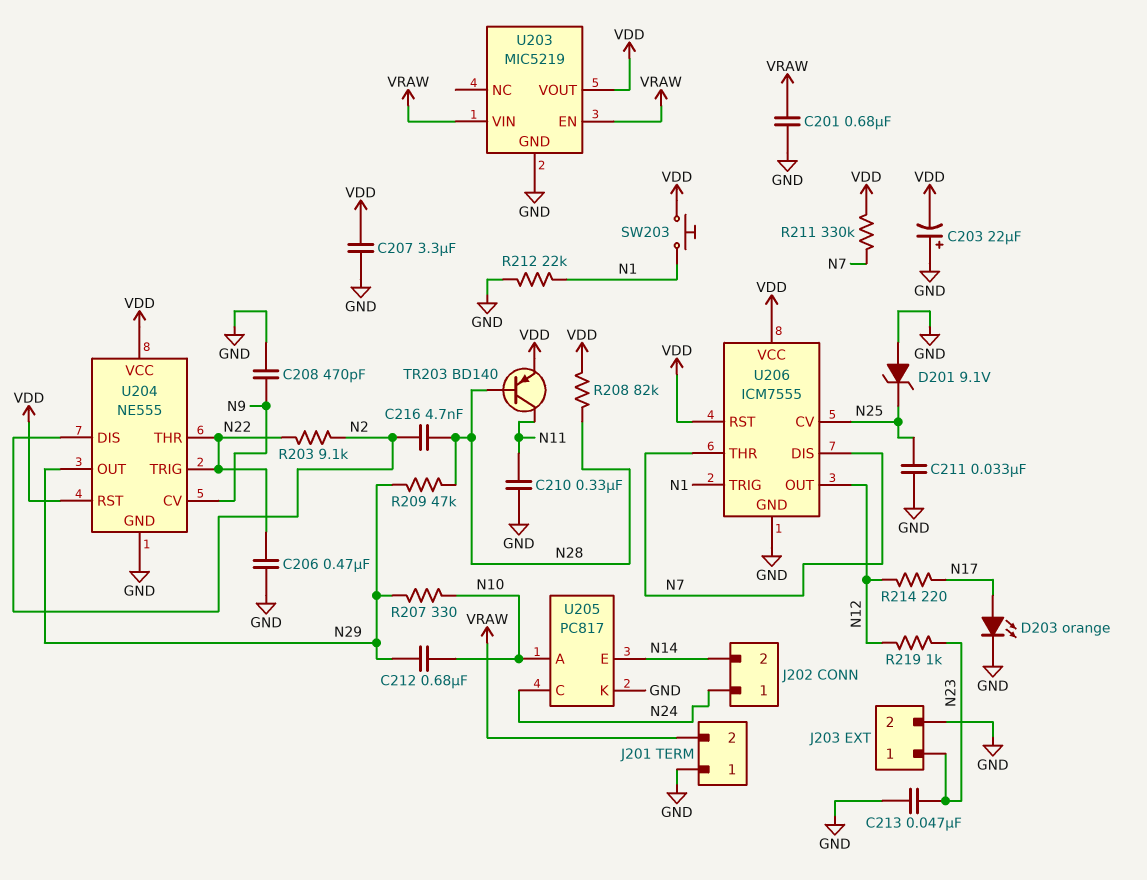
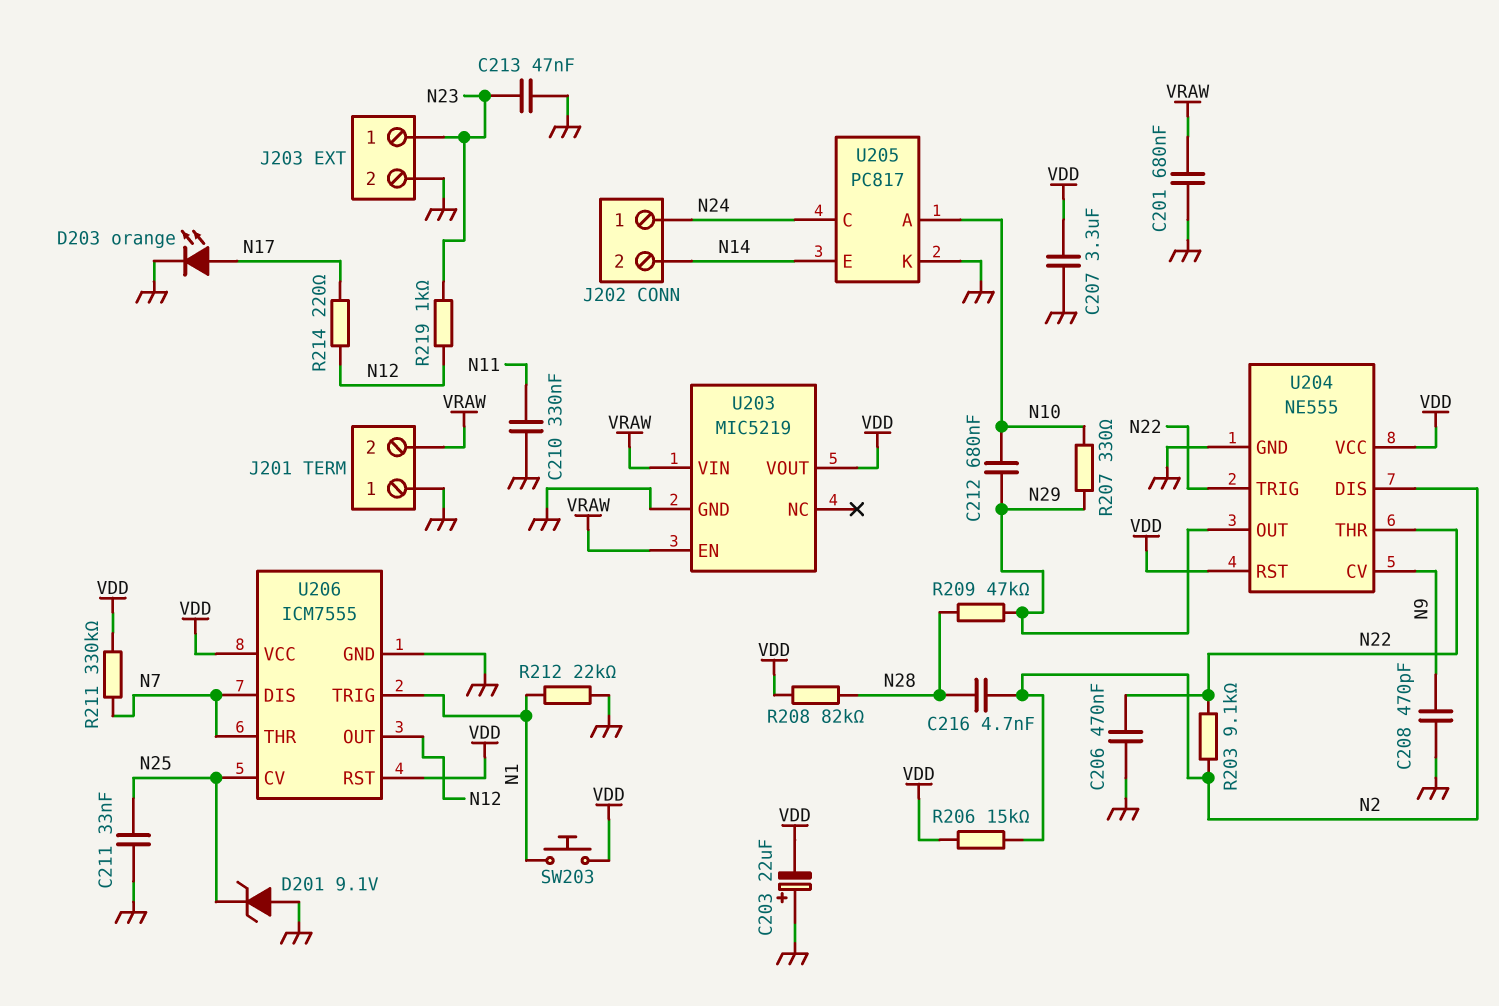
R206: none -> 15k (N2, VDD)
TR203: PNP BD140 (B N28, C N11, E VDD) -> none

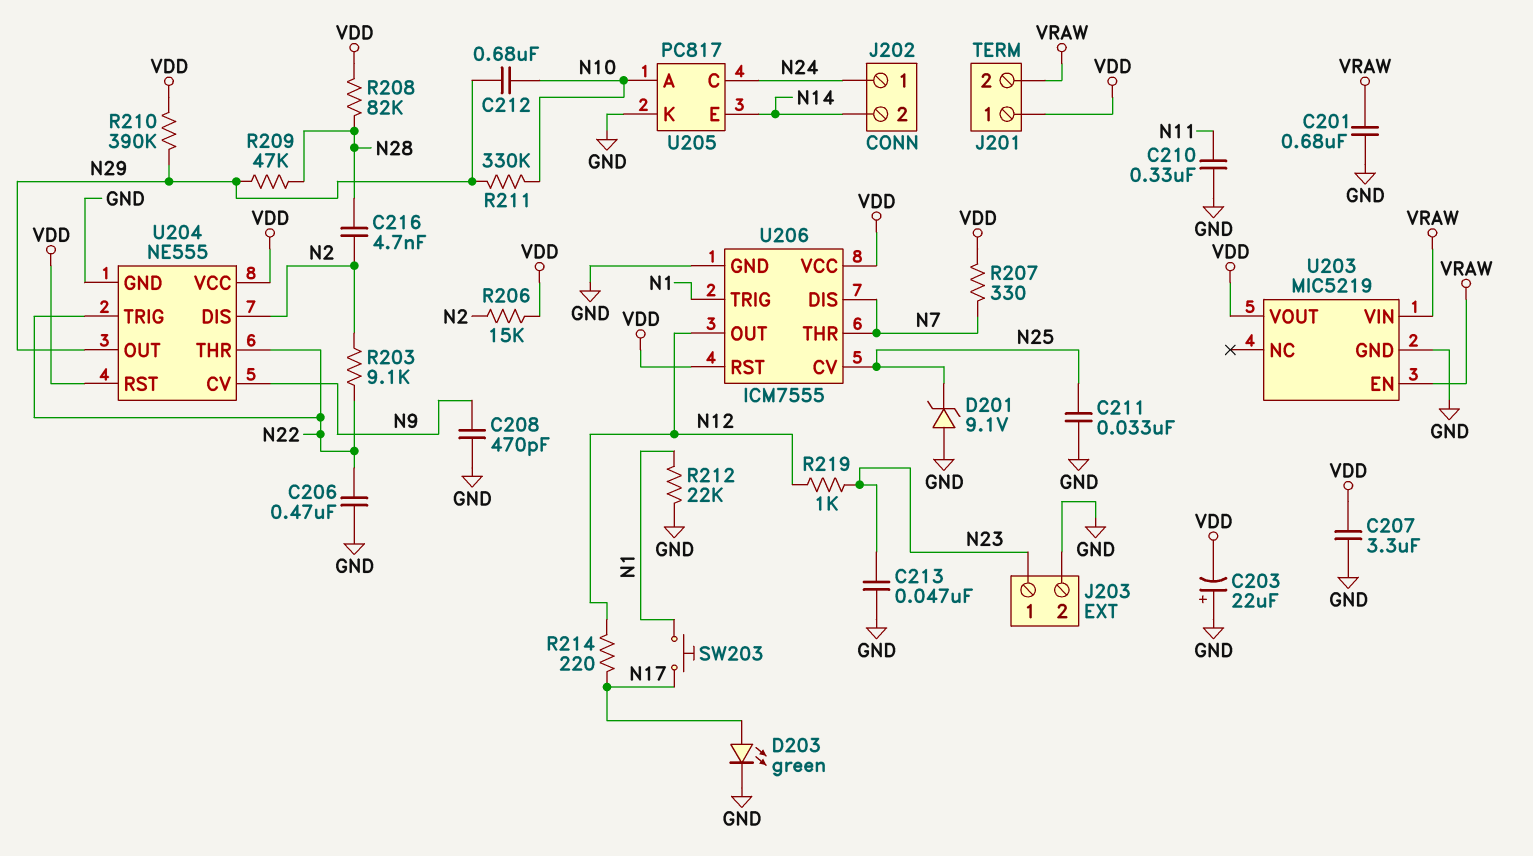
D203: LED orange (A N17, K GND) -> LED green (A N17, K GND)
J201 pin 1: GND -> VDD
R207: 330 (N10, N29) -> 330 (N7, VDD)
R210: none -> 390k (N29, VDD)
R211: 330k (N7, VDD) -> 330k (N10, N29)
SW203: button (N1, VDD) -> button (N1, N17)

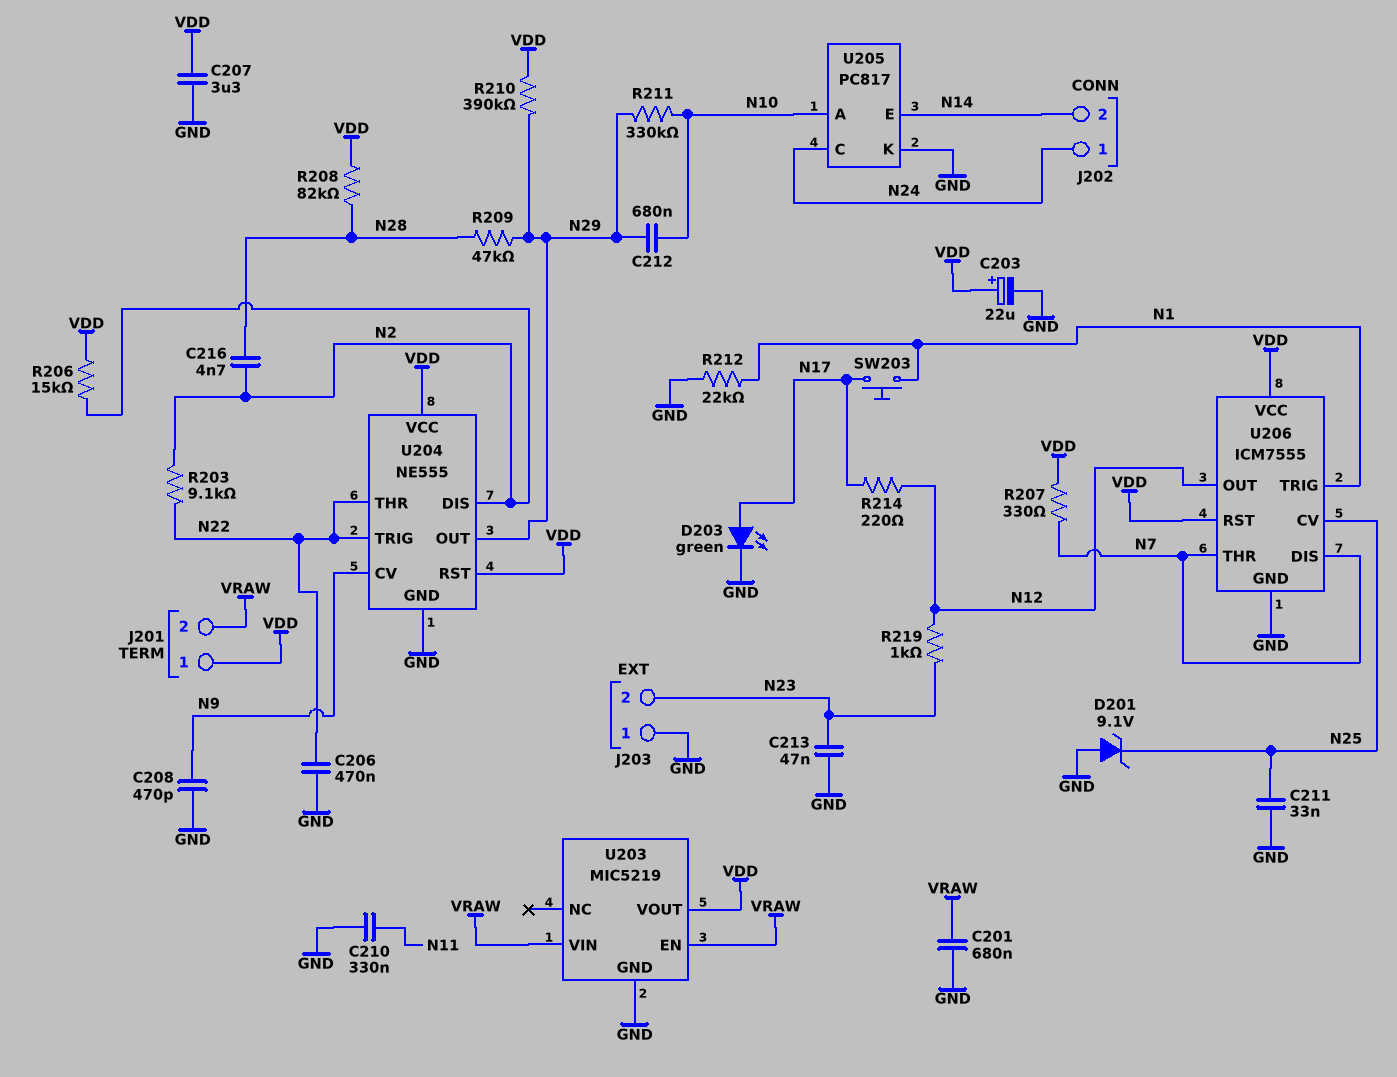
C203: 22uF (plus GND, minus VDD) -> 22uF (plus VDD, minus GND)
J203 pin 1: N23 -> GND
J203 pin 2: GND -> N23

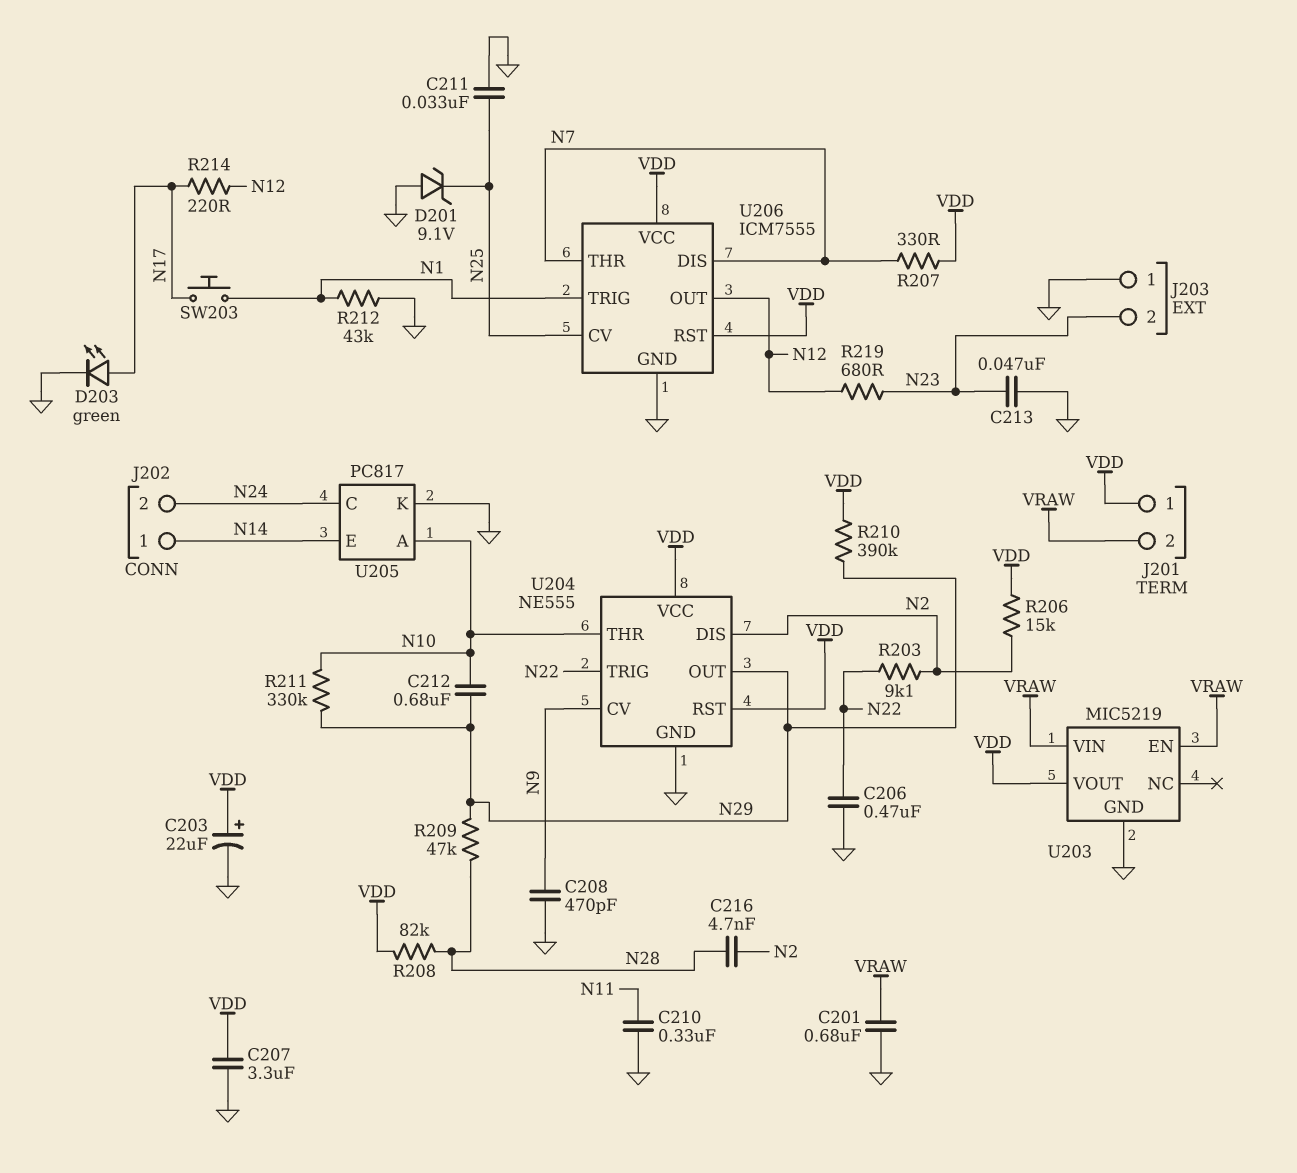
J202 pin 1: N24 -> N14
J202 pin 2: N14 -> N24
R212: 22k (GND, N1) -> 43k (GND, N1)
R219: 1k (N12, N23) -> 680 (N12, N23)
U204 pin THR: N22 -> N10

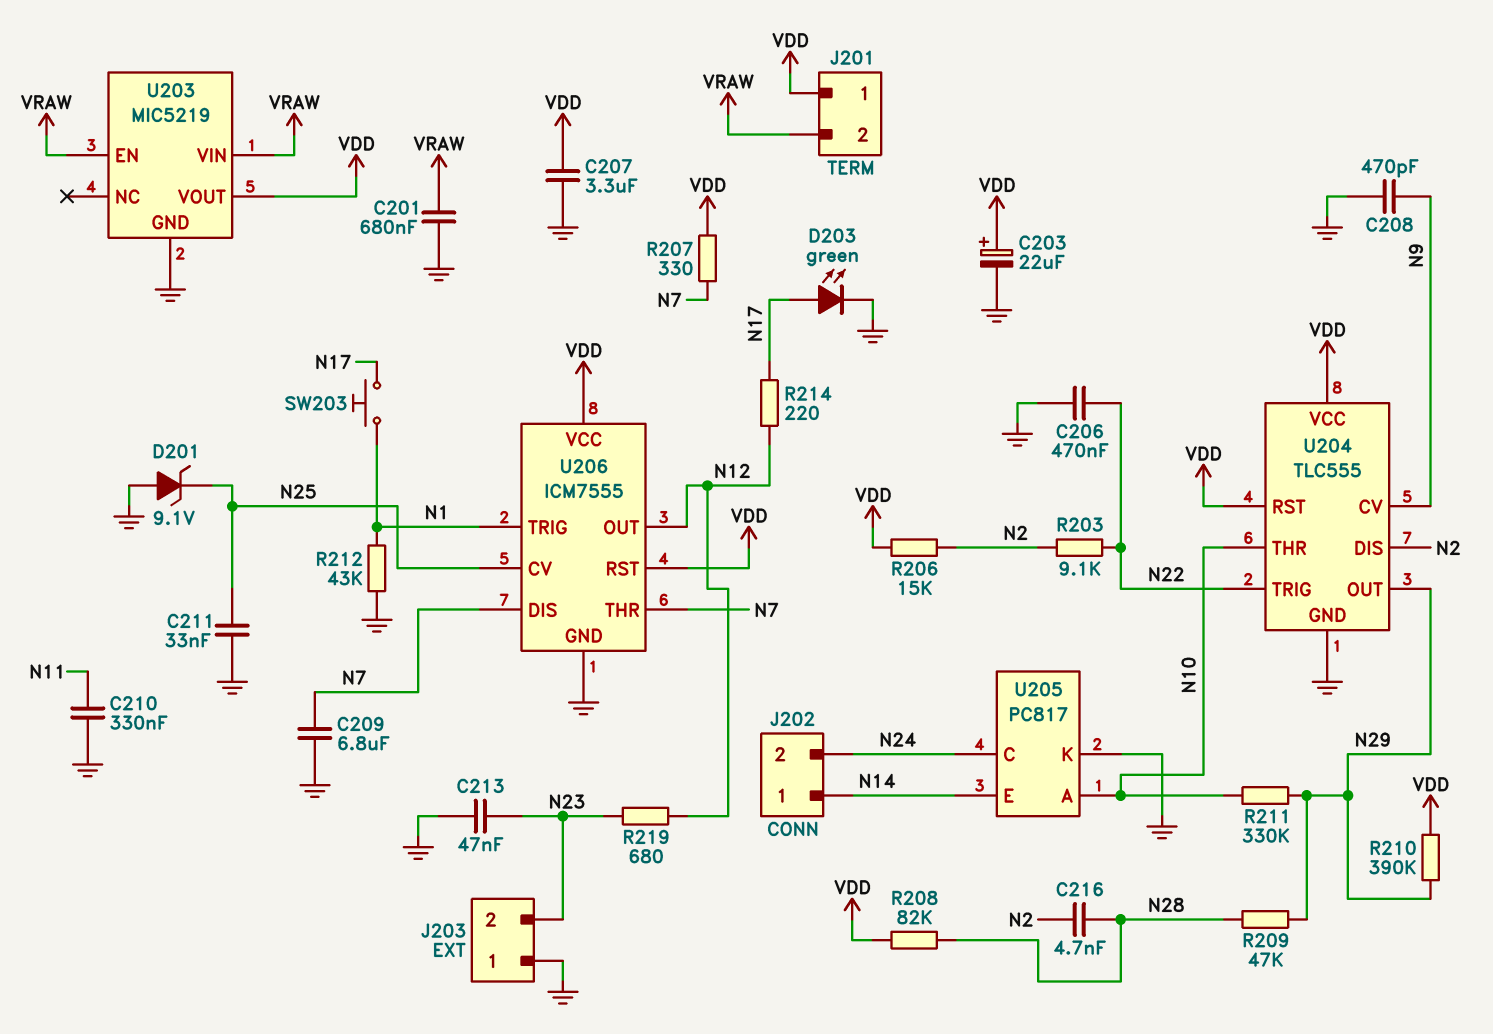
C209: none -> 6.8uF (GND, N7)
C212: 680nF (N10, N29) -> none
U204: NE555 -> TLC555

